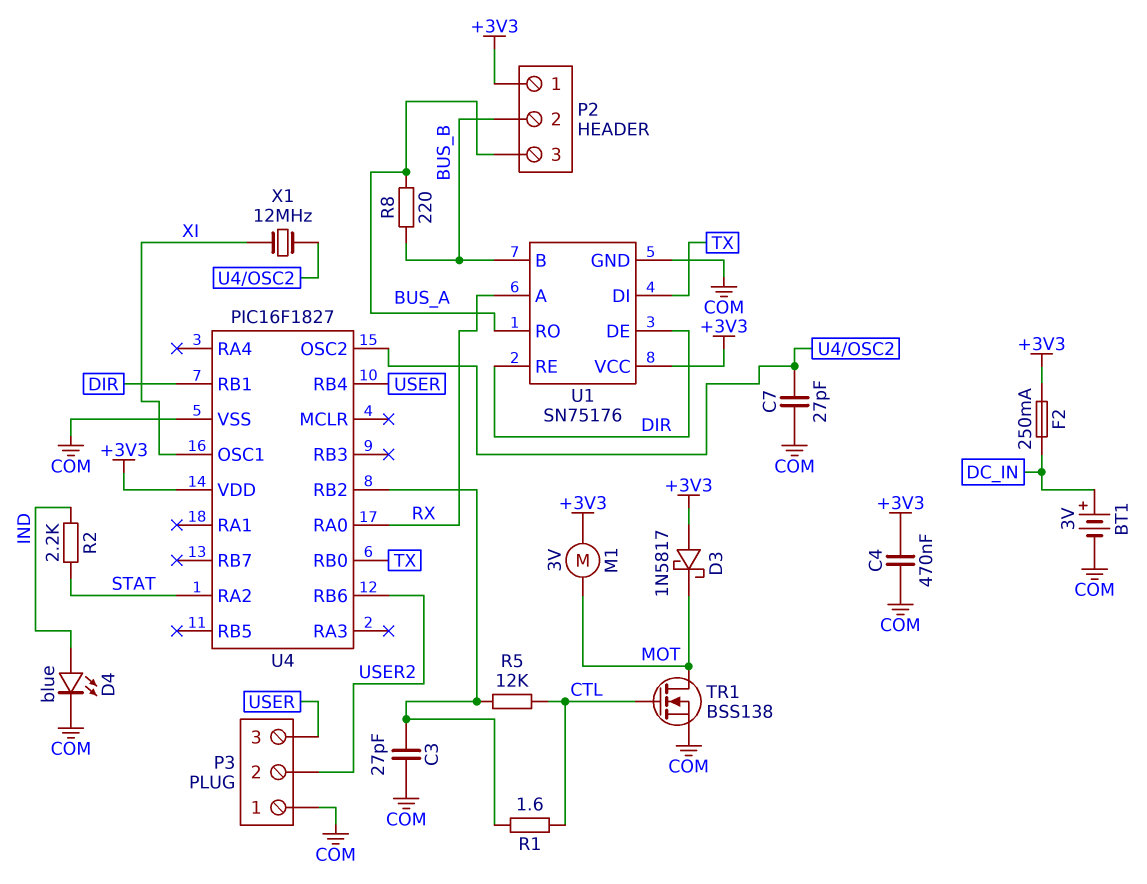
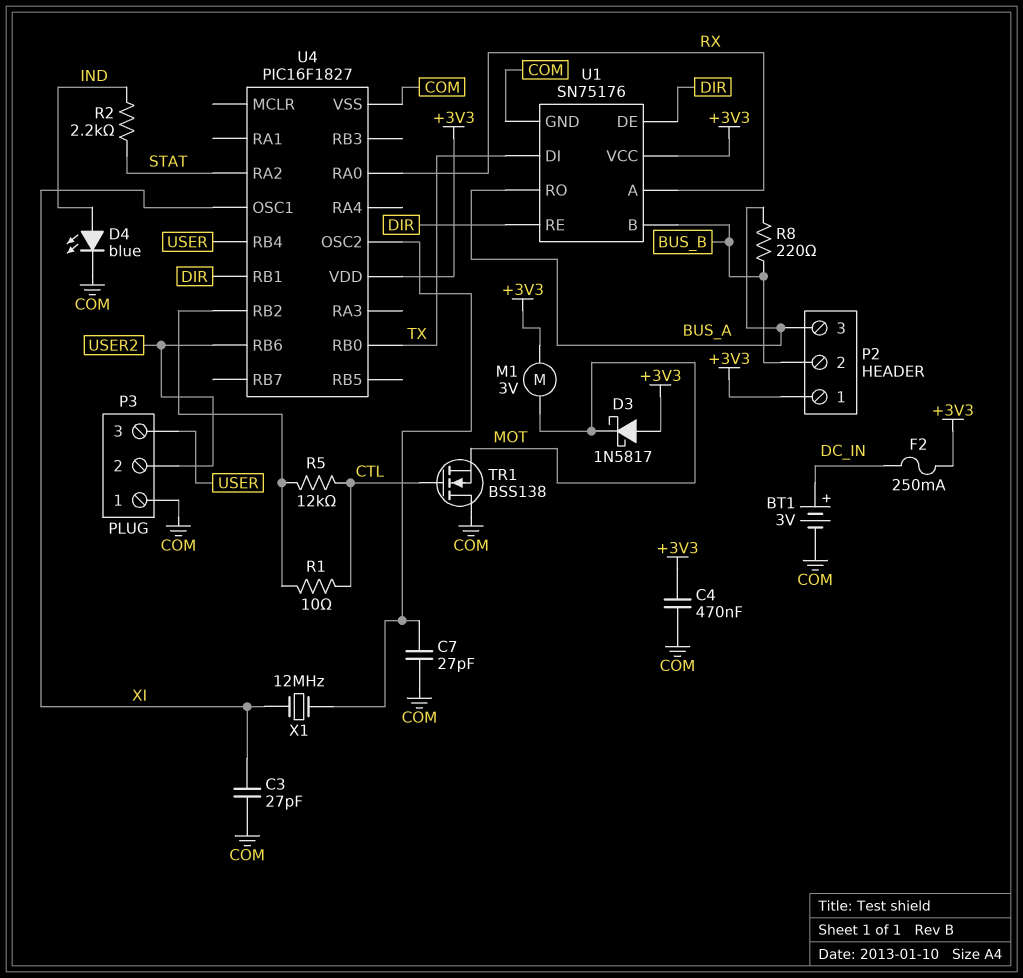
C3: 27pF (COM, U4/RB2) -> 27pF (COM, XI)
R1: 1.6 (CTL, U4/RB2) -> 10 (CTL, U4/RB2)
TR1: NMOS BSS138 (G CTL, D MOT, S COM) -> NMOS BSS138 (G CTL, D COM, S MOT)

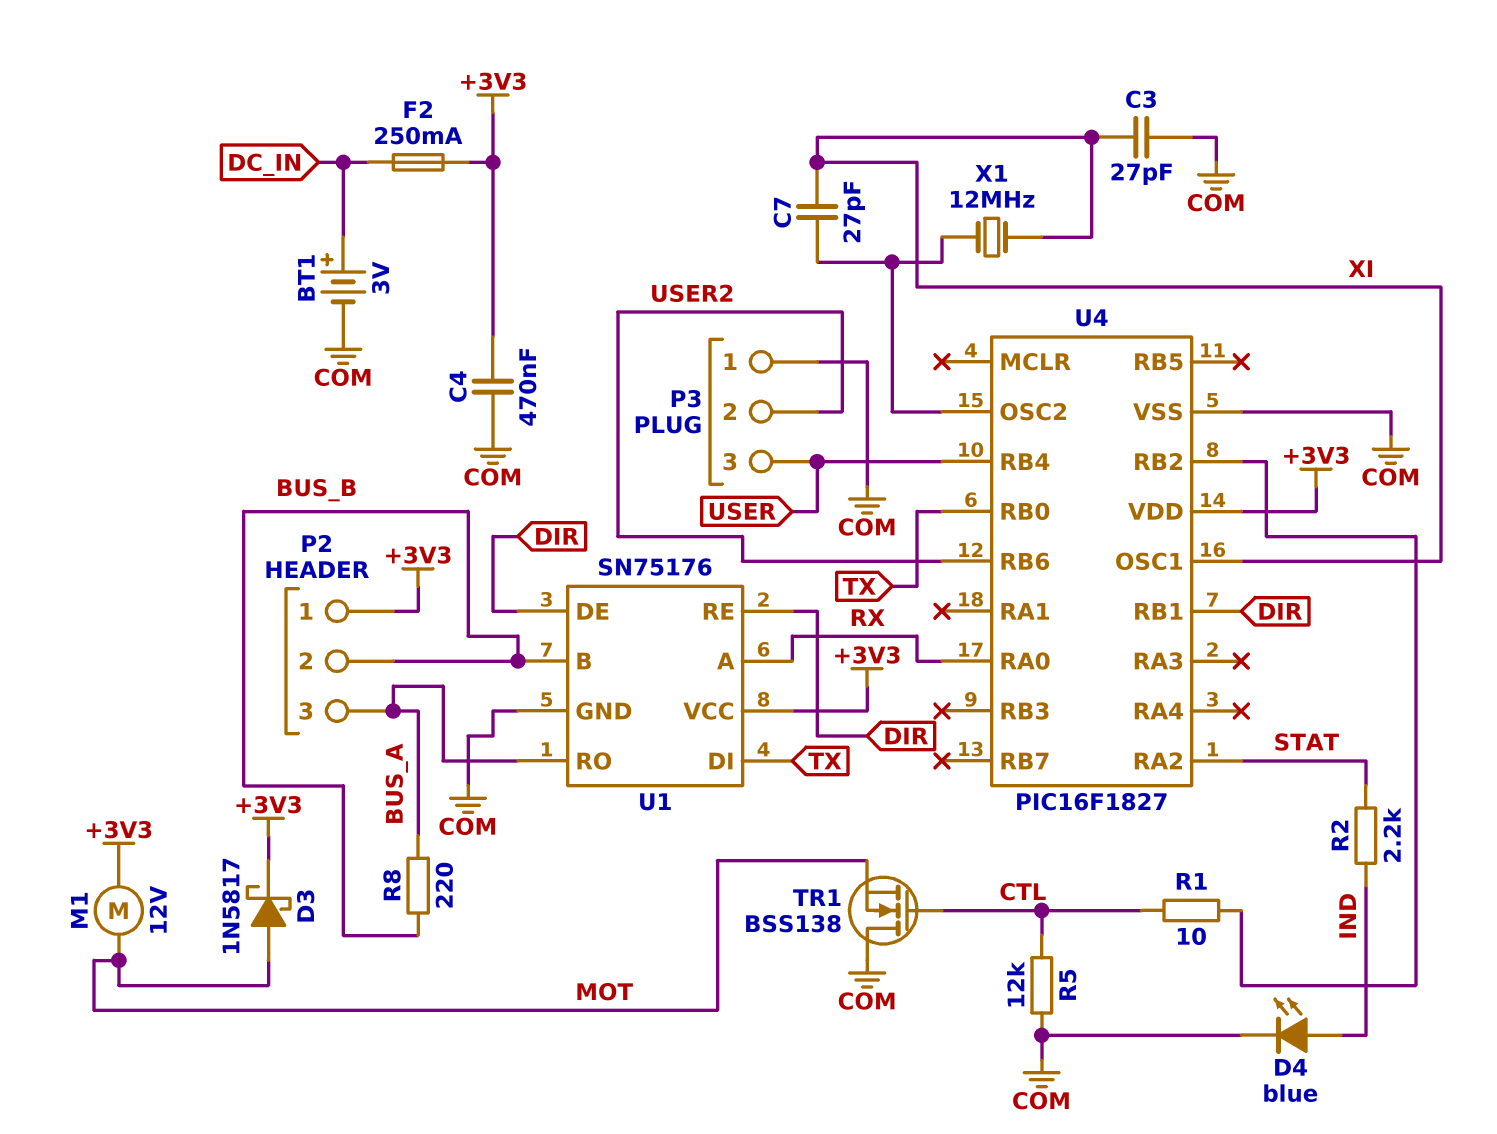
C7: 27pF (COM, U4/OSC2) -> 27pF (U4/OSC2, XI)
D3: schottky 1N5817 (A +3V3, K MOT) -> schottky 1N5817 (A MOT, K +3V3)
M1: motor 3V (+3V3, MOT) -> motor 12V (+3V3, MOT)
R5: 12k (CTL, U4/RB2) -> 12k (COM, CTL)

